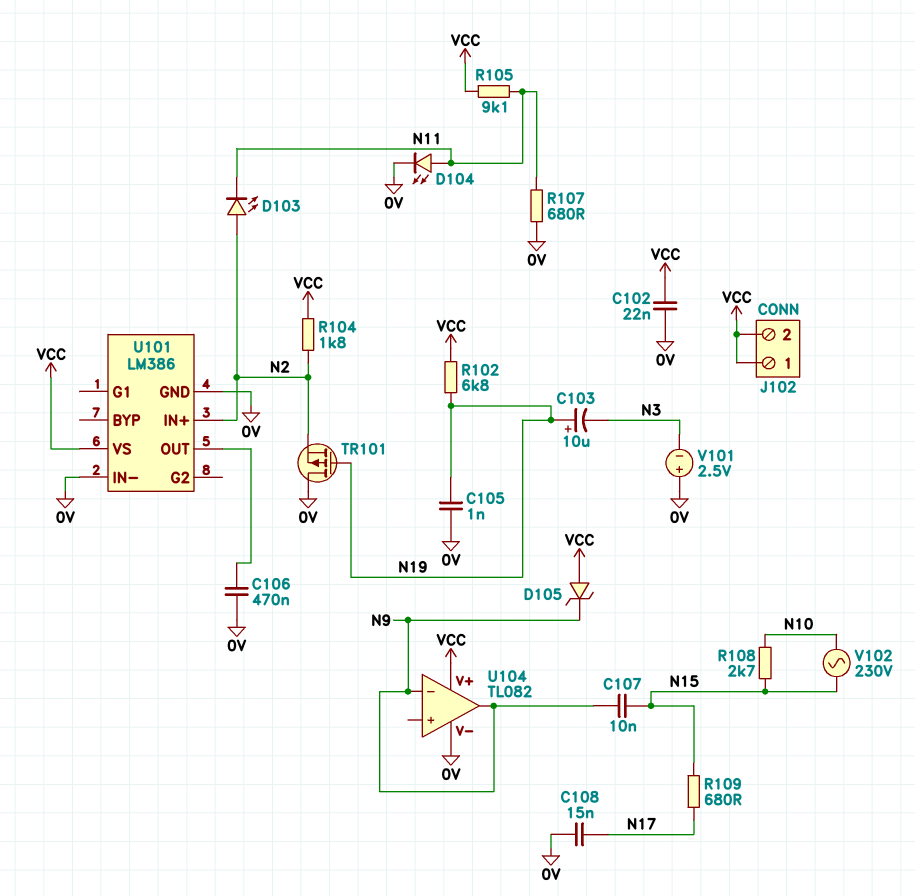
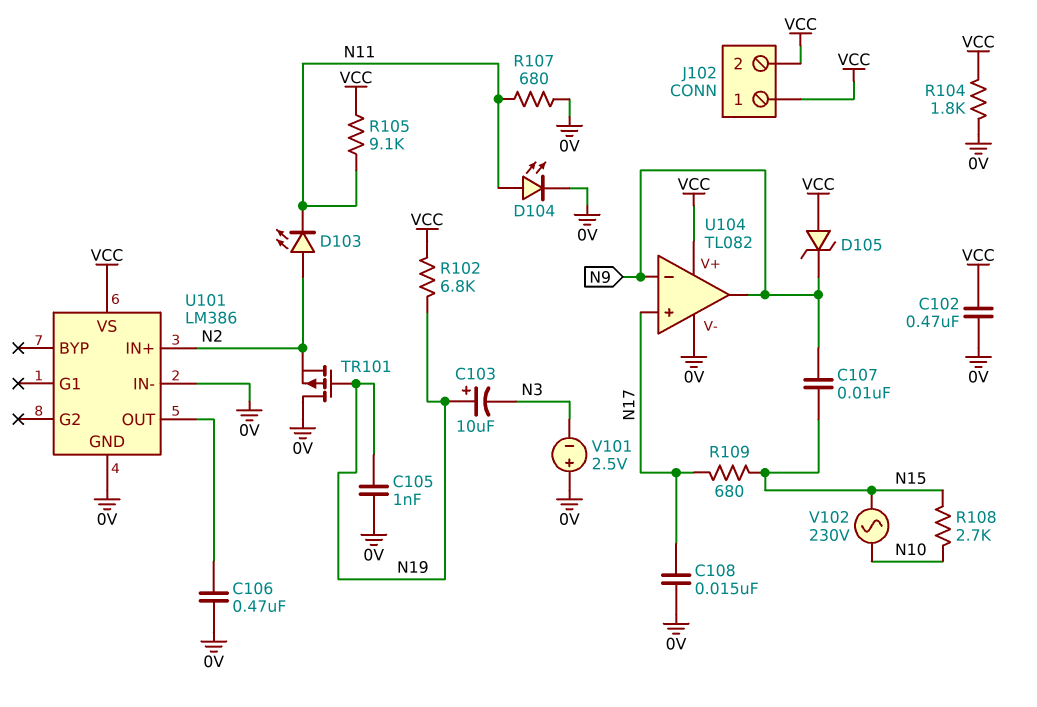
C102: 22nF (0V, VCC) -> 470nF (0V, VCC)
R104: 1.8k (N2, VCC) -> 1.8k (0V, VCC)
U104 pin in+: none -> N17

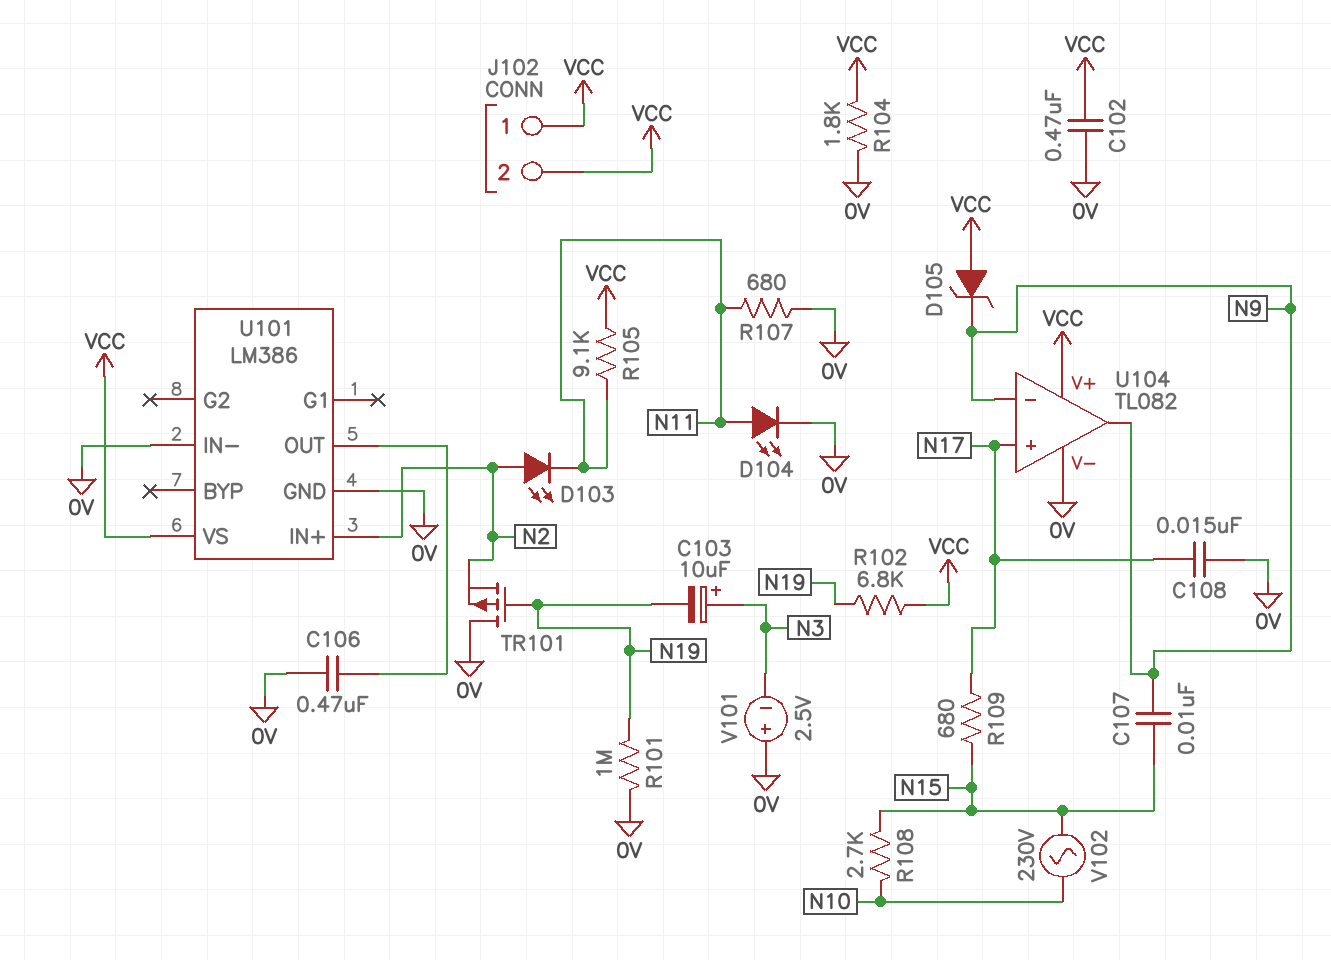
C103: 10uF (plus N19, minus N3) -> 10uF (plus N3, minus N19)
C105: 1nF (0V, N19) -> none
R101: none -> 1M (0V, N19)

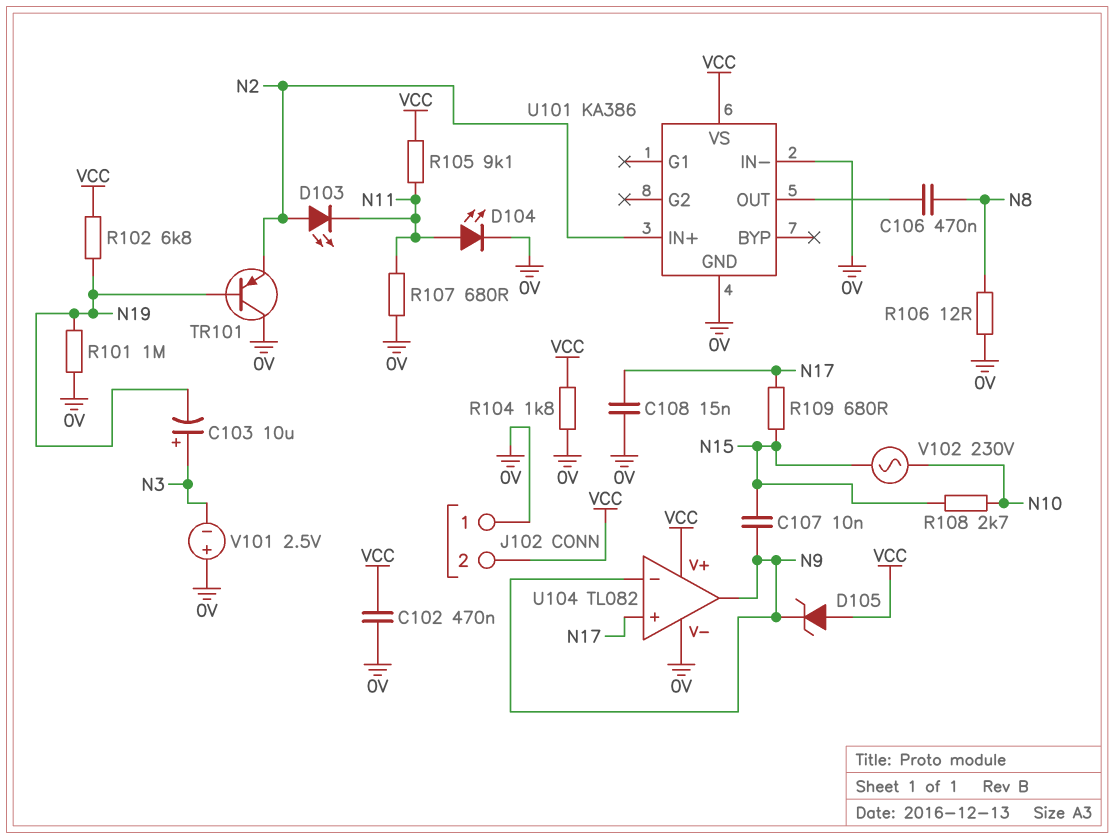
C106: 470nF (0V, U101/OUT) -> 470nF (N8, U101/OUT)
J102 pin 1: VCC -> 0V
R106: none -> 12 (0V, N8)
TR101: PMOS (G N19, D 0V, S N2) -> PNP (B N19, C 0V, E N2)
U101: LM386 -> KA386

